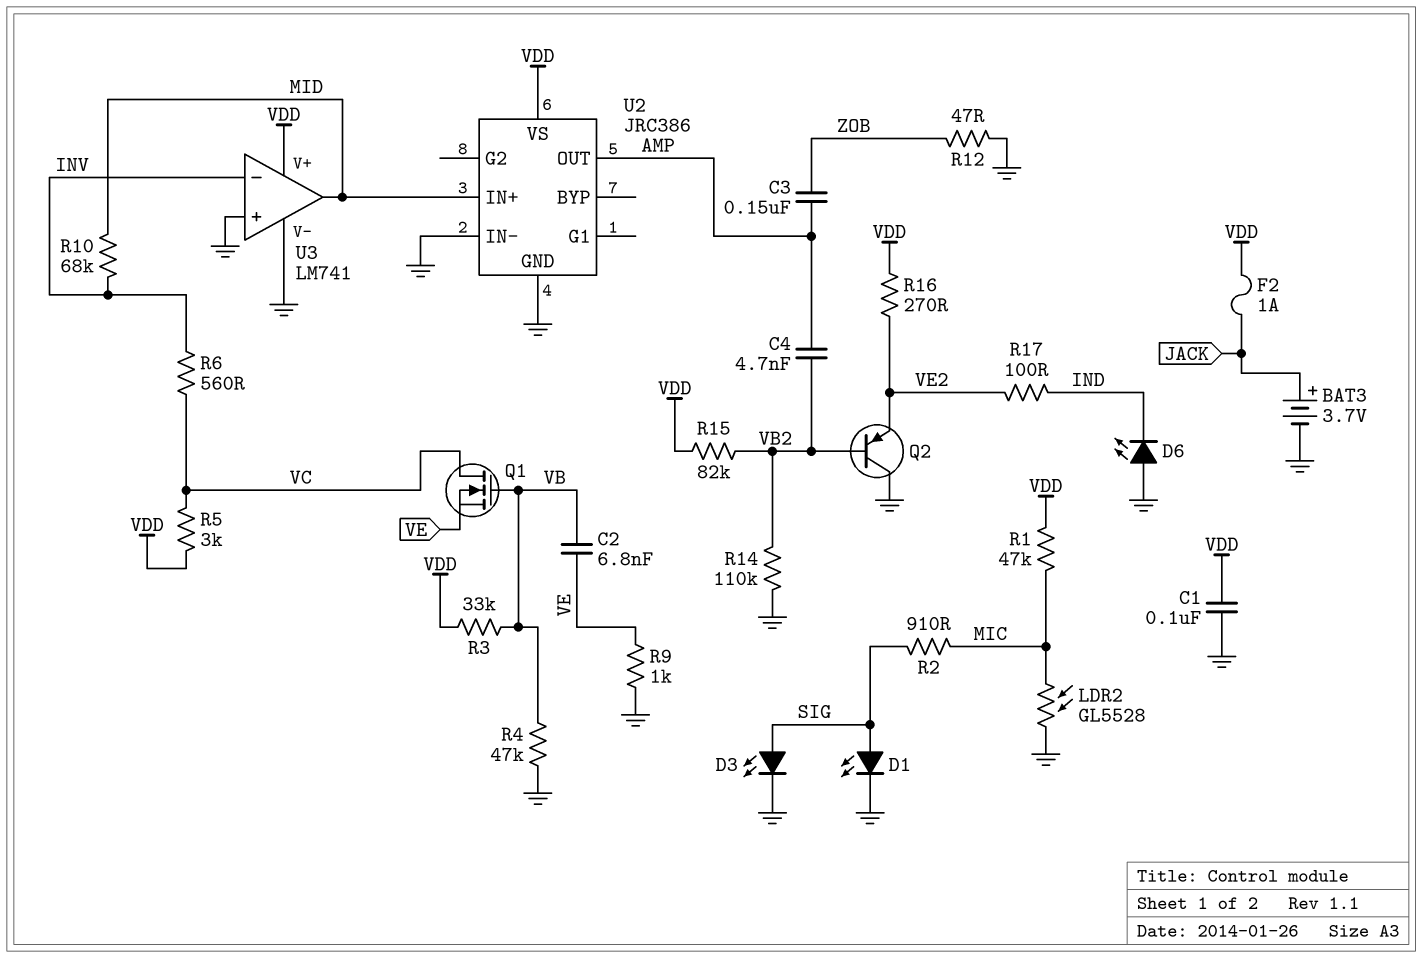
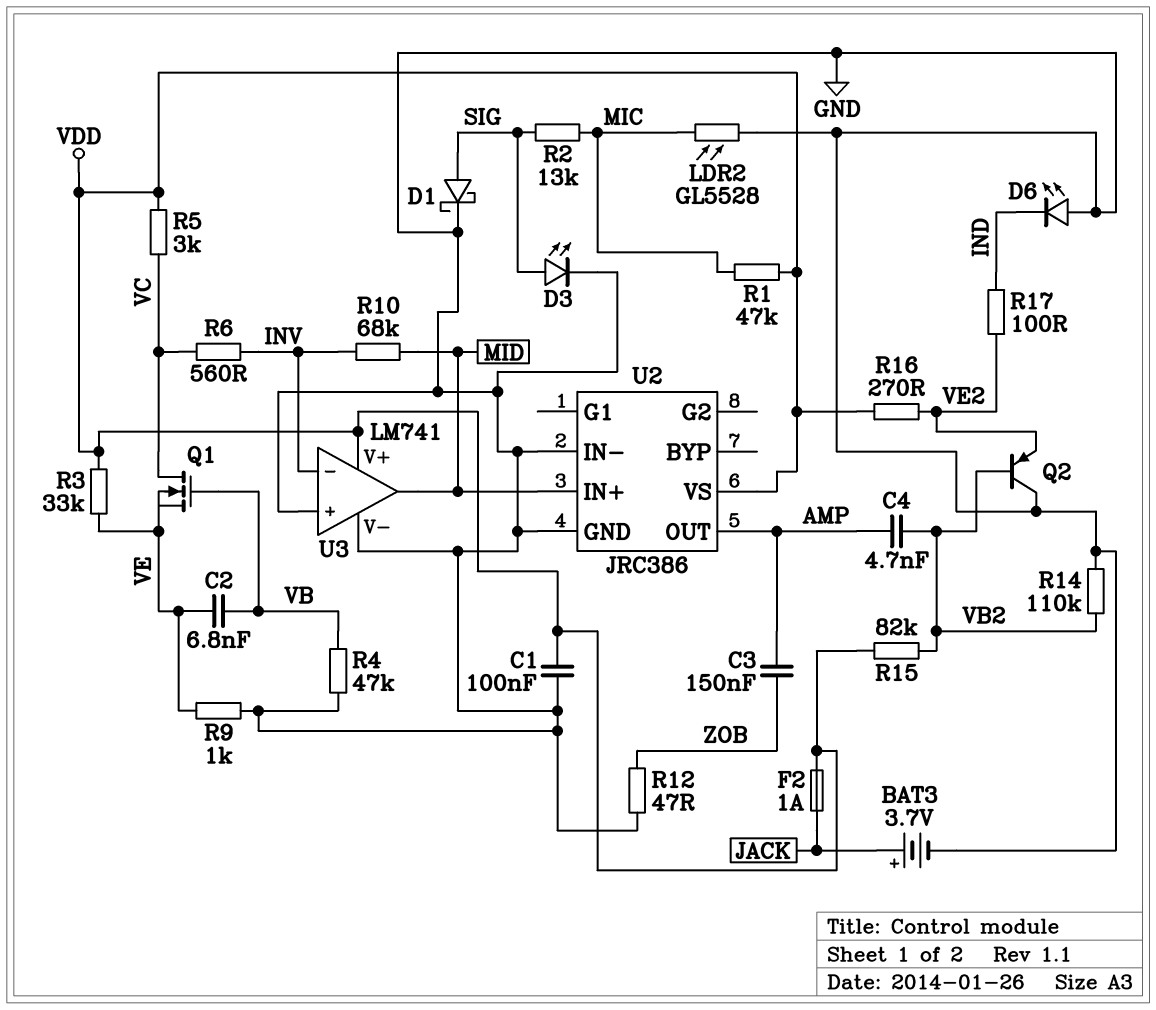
D1: LED (A SIG, K GND) -> schottky (A SIG, K GND)
R2: 910 (MIC, SIG) -> 13k (MIC, SIG)
R3: 33k (VB, VDD) -> 33k (VDD, VE)

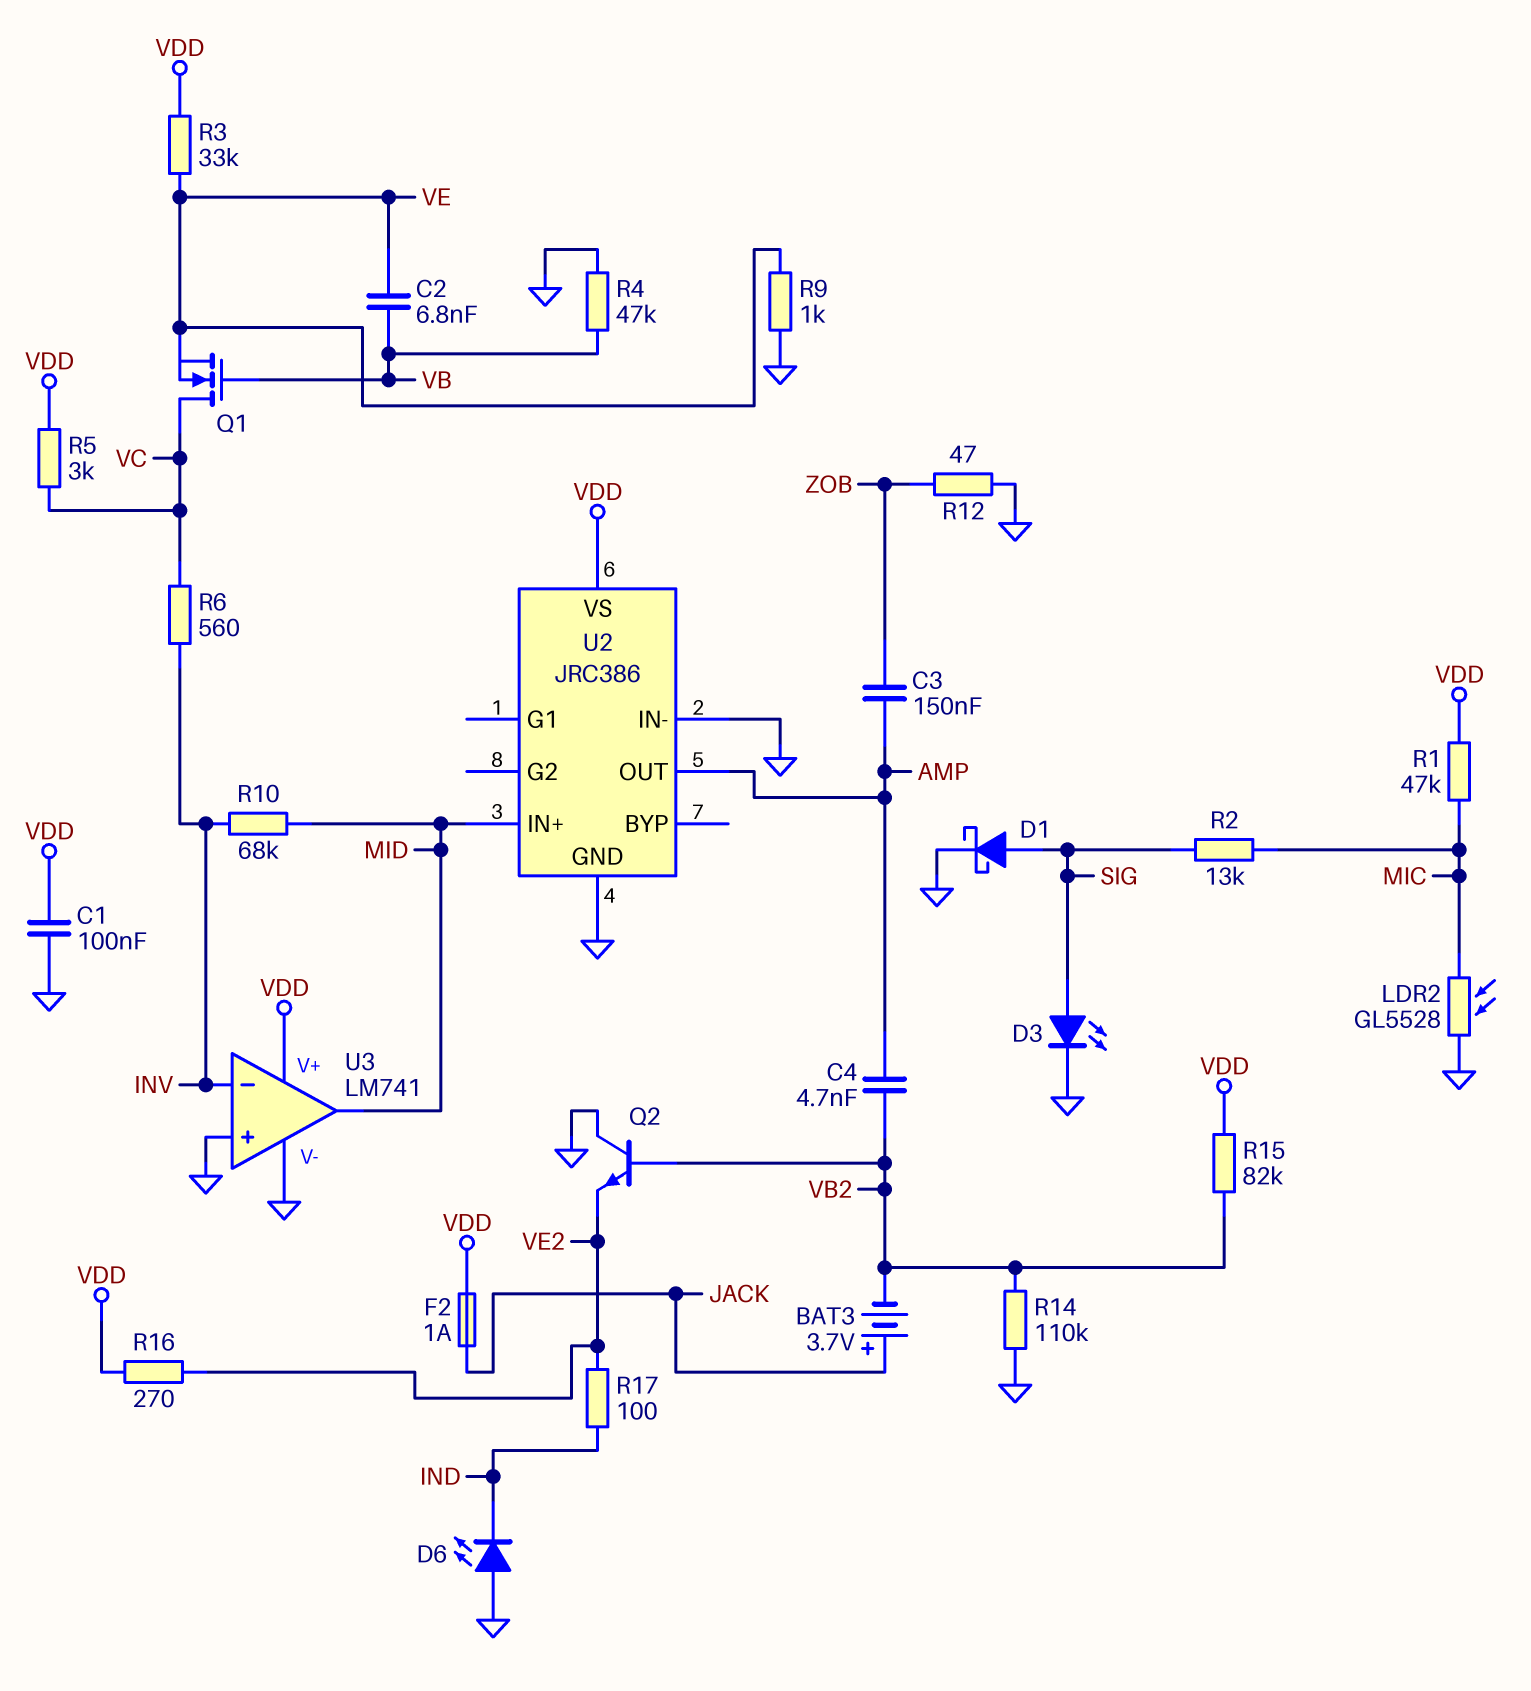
BAT3: 3.7V (plus JACK, minus GND) -> 3.7V (plus JACK, minus VB2)
Q2: PNP (B VB2, C GND, E VE2) -> NPN (B VB2, C GND, E VE2)

